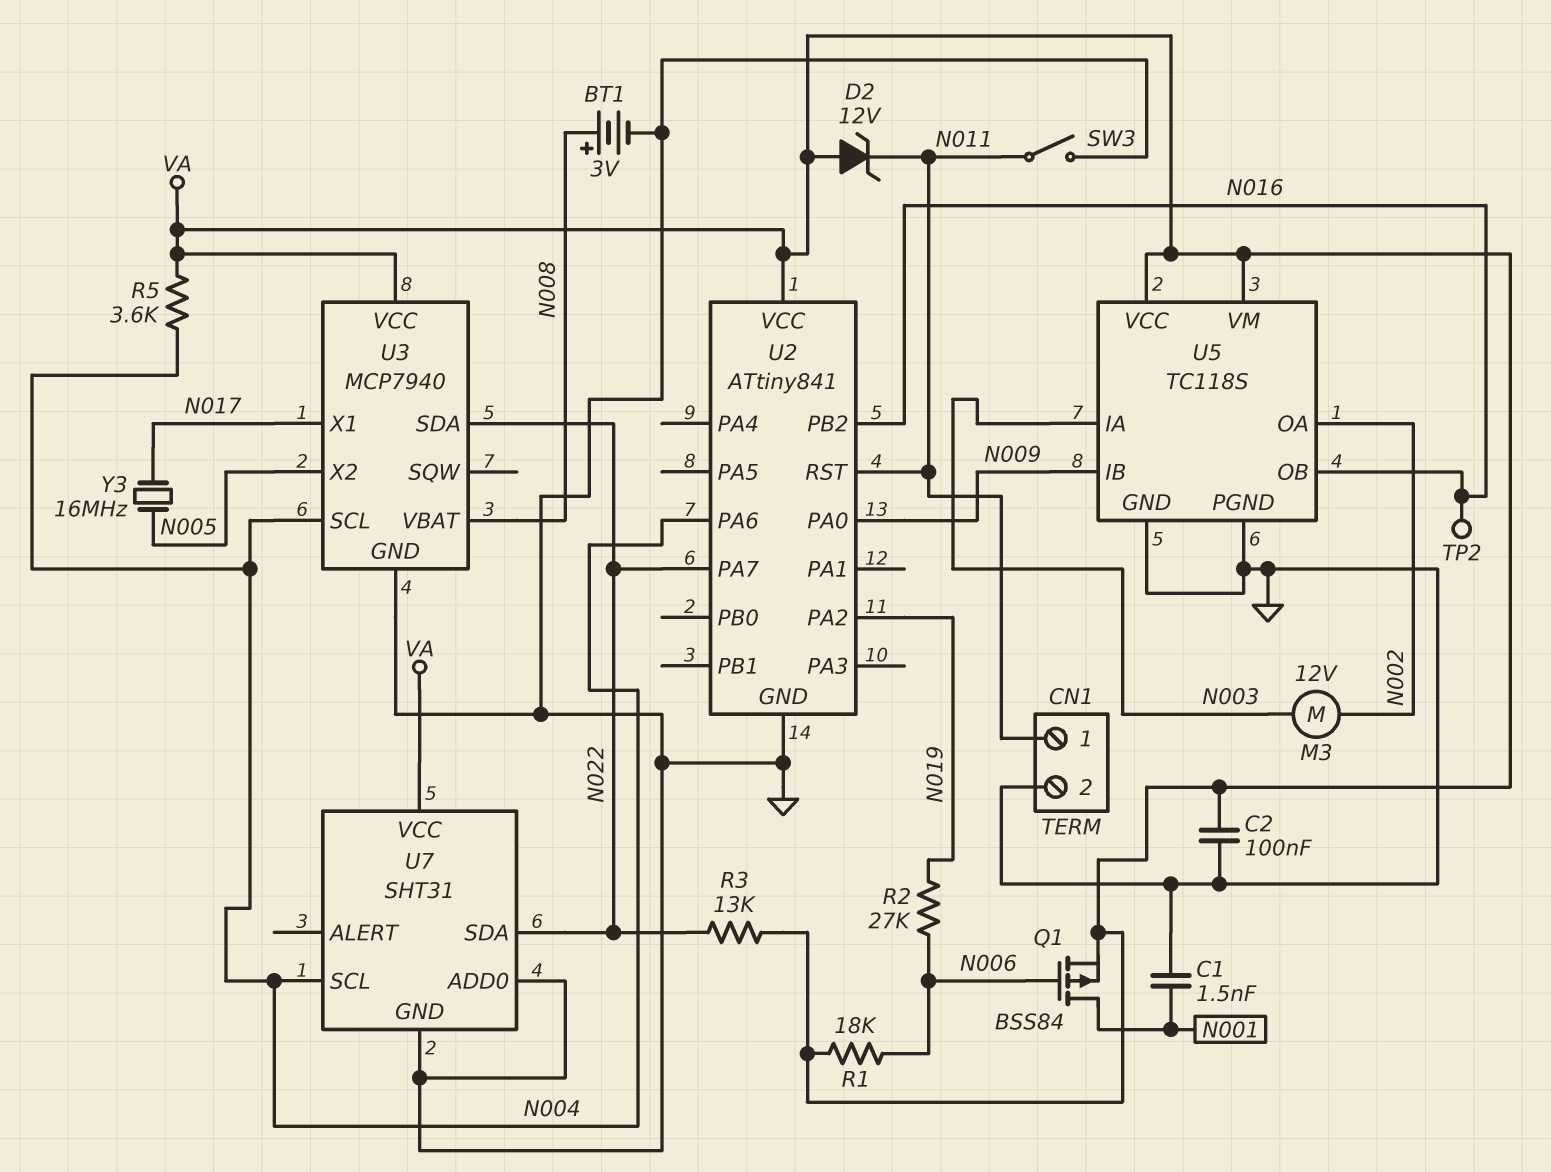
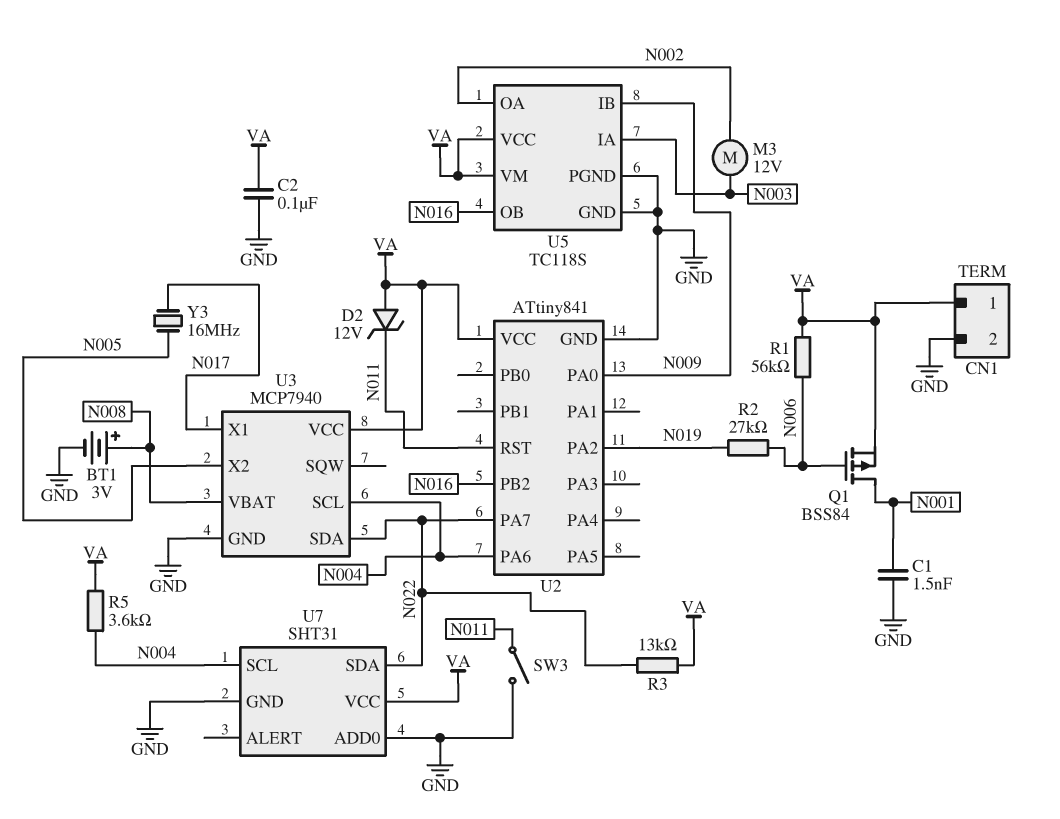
CN1 pin 1: N011 -> VA
R1: 18k (N006, VA) -> 56k (N006, VA)
TP2: test point (N016) -> none

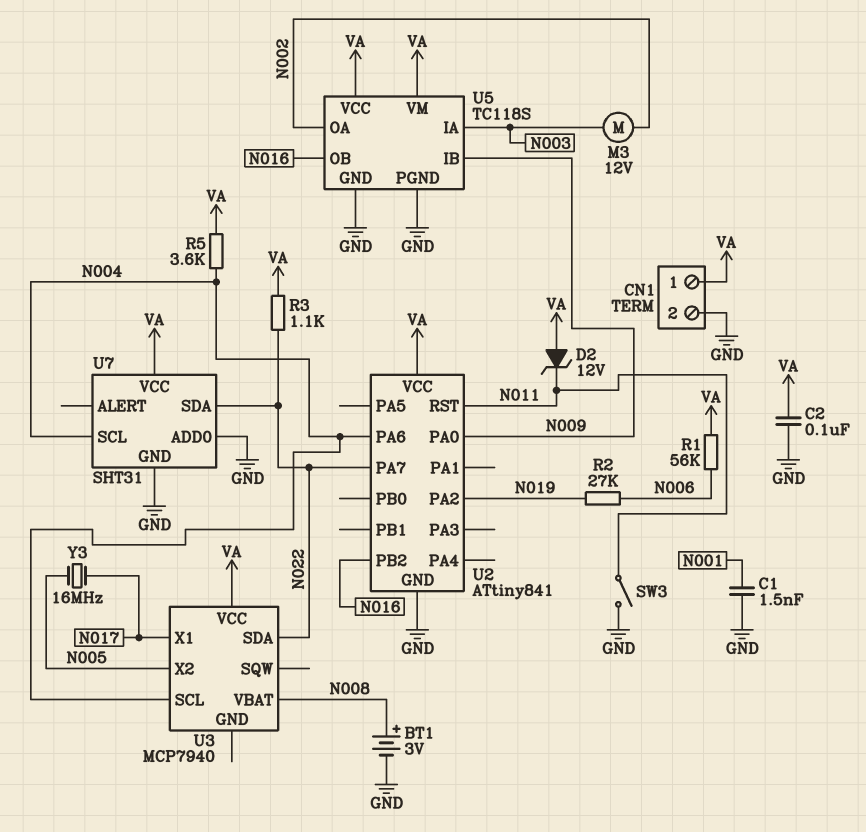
Q1: PMOS BSS84 (G N006, D N001, S VA) -> none
R3: 13k (N022, VA) -> 1.1k (N022, VA)
U3 pin GND: GND -> none

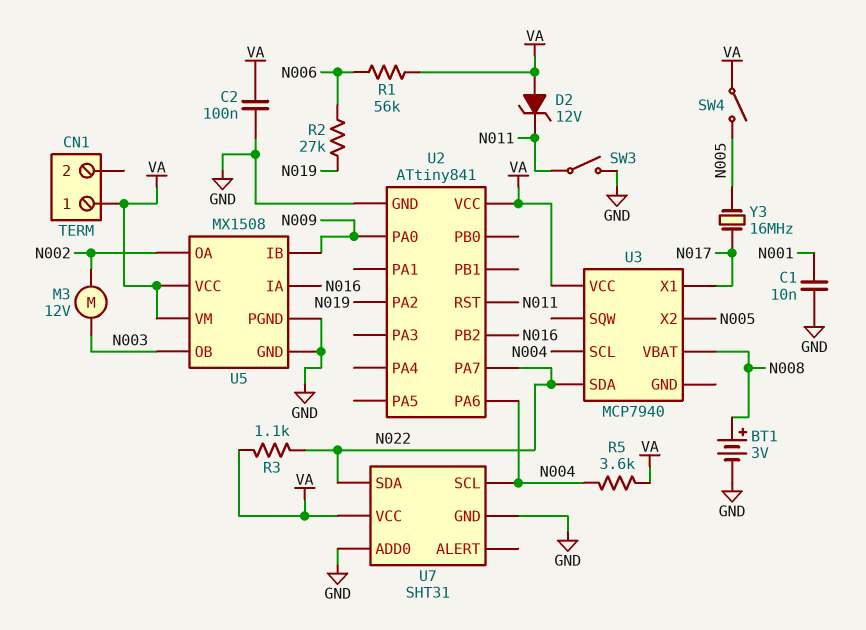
C1: 1.5nF (GND, N001) -> 10nF (GND, N001)
CN1 pin 2: GND -> none
SW4: none -> switch (N005, VA)
U5: TC118S -> MX1508
U5 pin IA: N003 -> N016
U5 pin OB: N016 -> N003

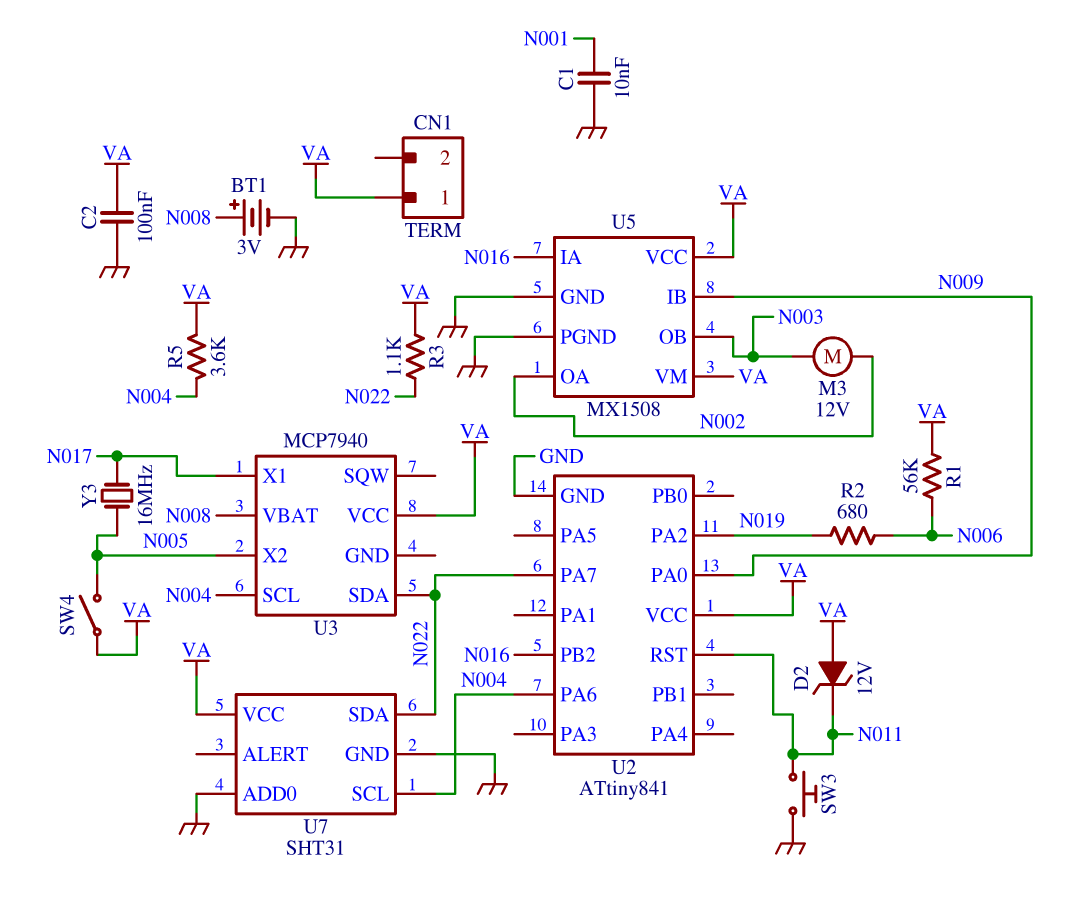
R2: 27k (N006, N019) -> 680 (N006, N019)
SW3: switch (GND, N011) -> button (GND, N011)

